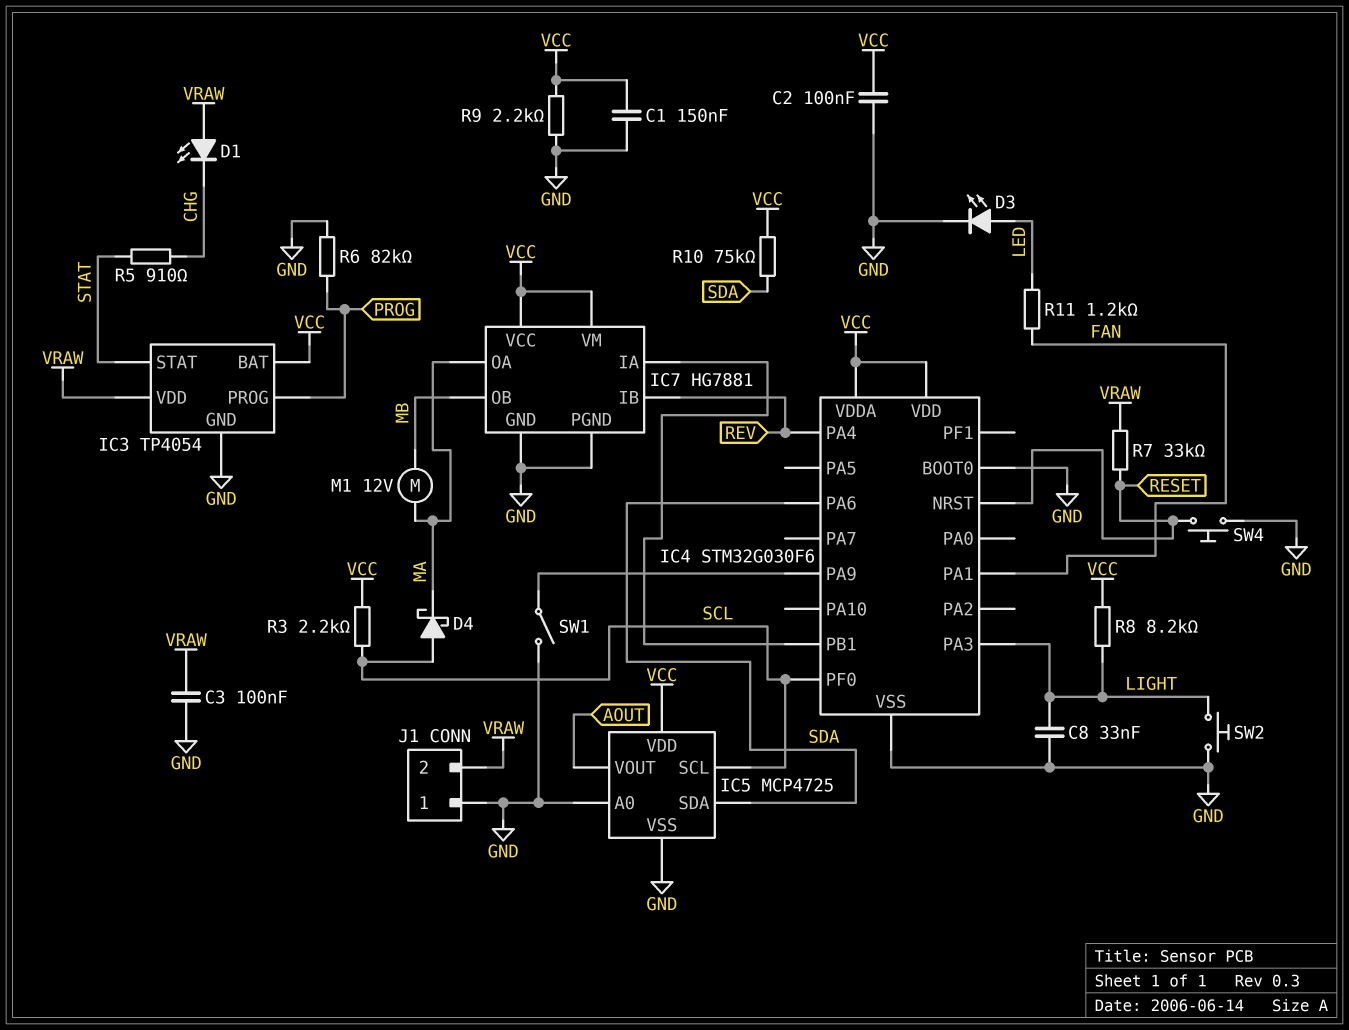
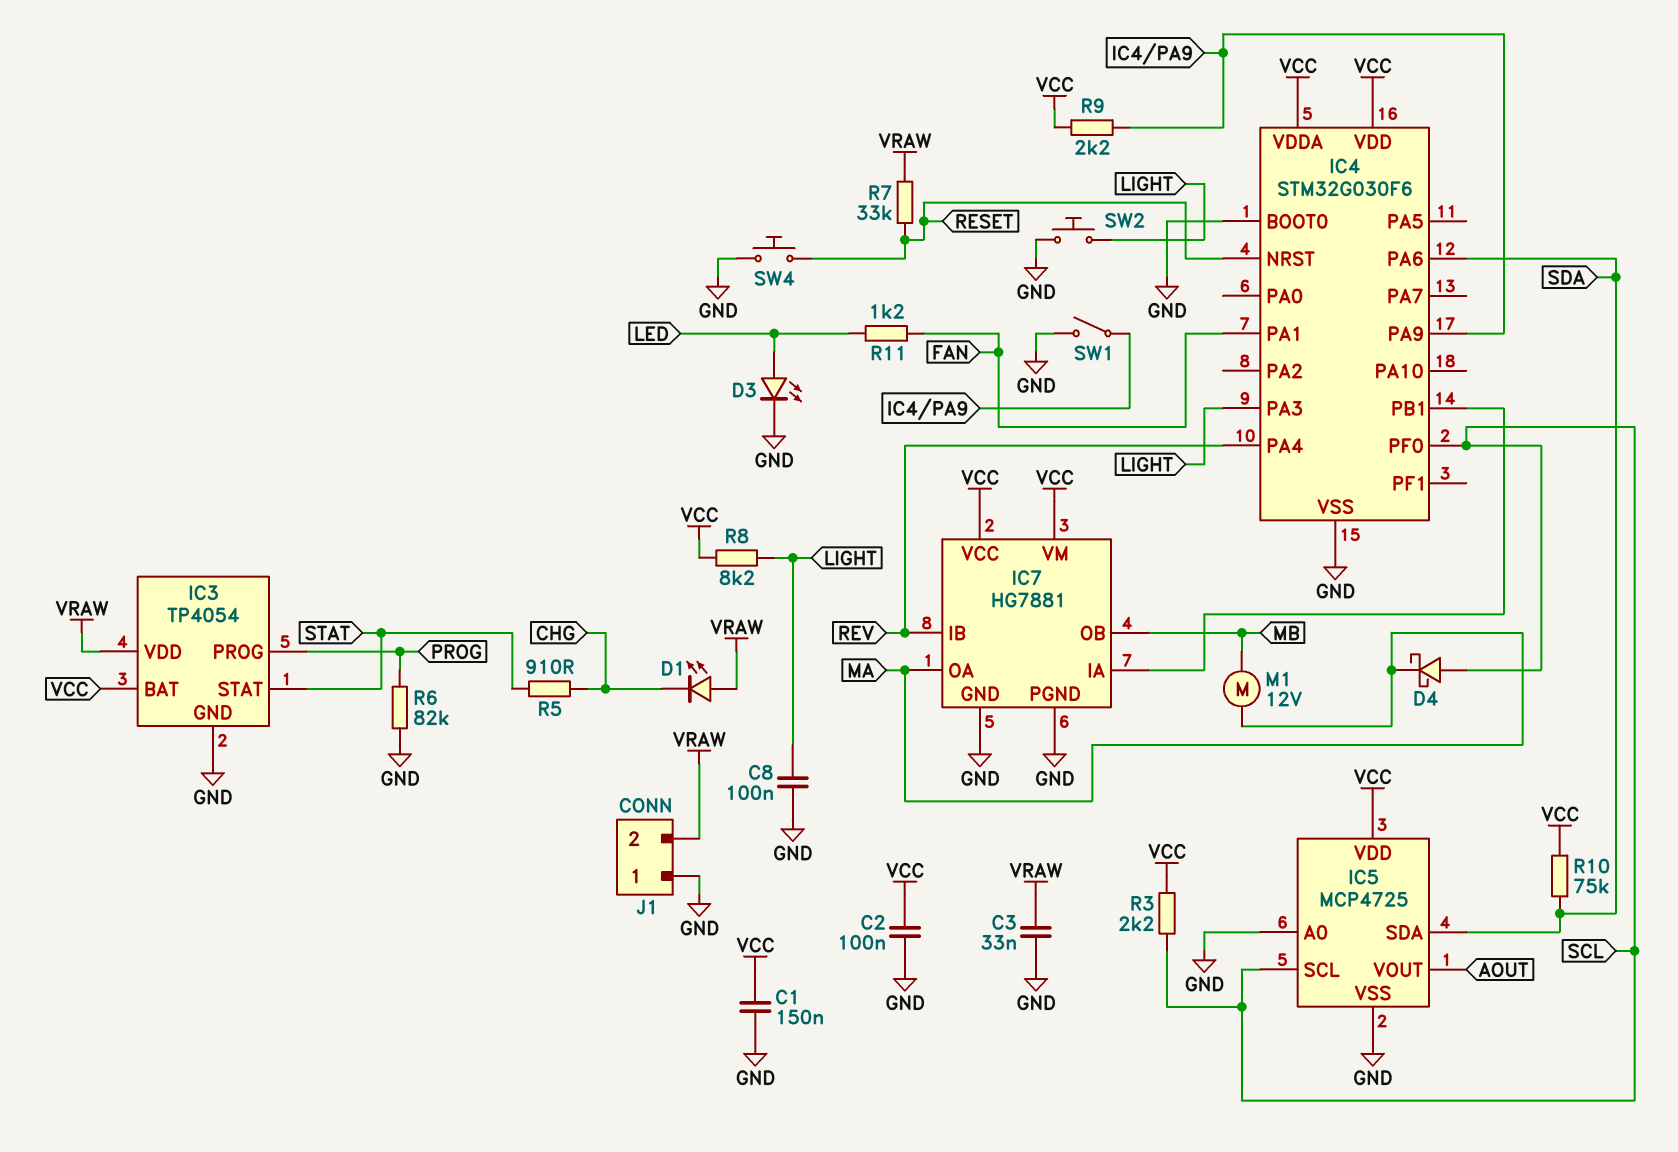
C3: 100nF (GND, VRAW) -> 33nF (GND, VRAW)
C8: 33nF (GND, LIGHT) -> 100nF (GND, LIGHT)
R9: 2.2k (GND, VCC) -> 2.2k (IC4/PA9, VCC)

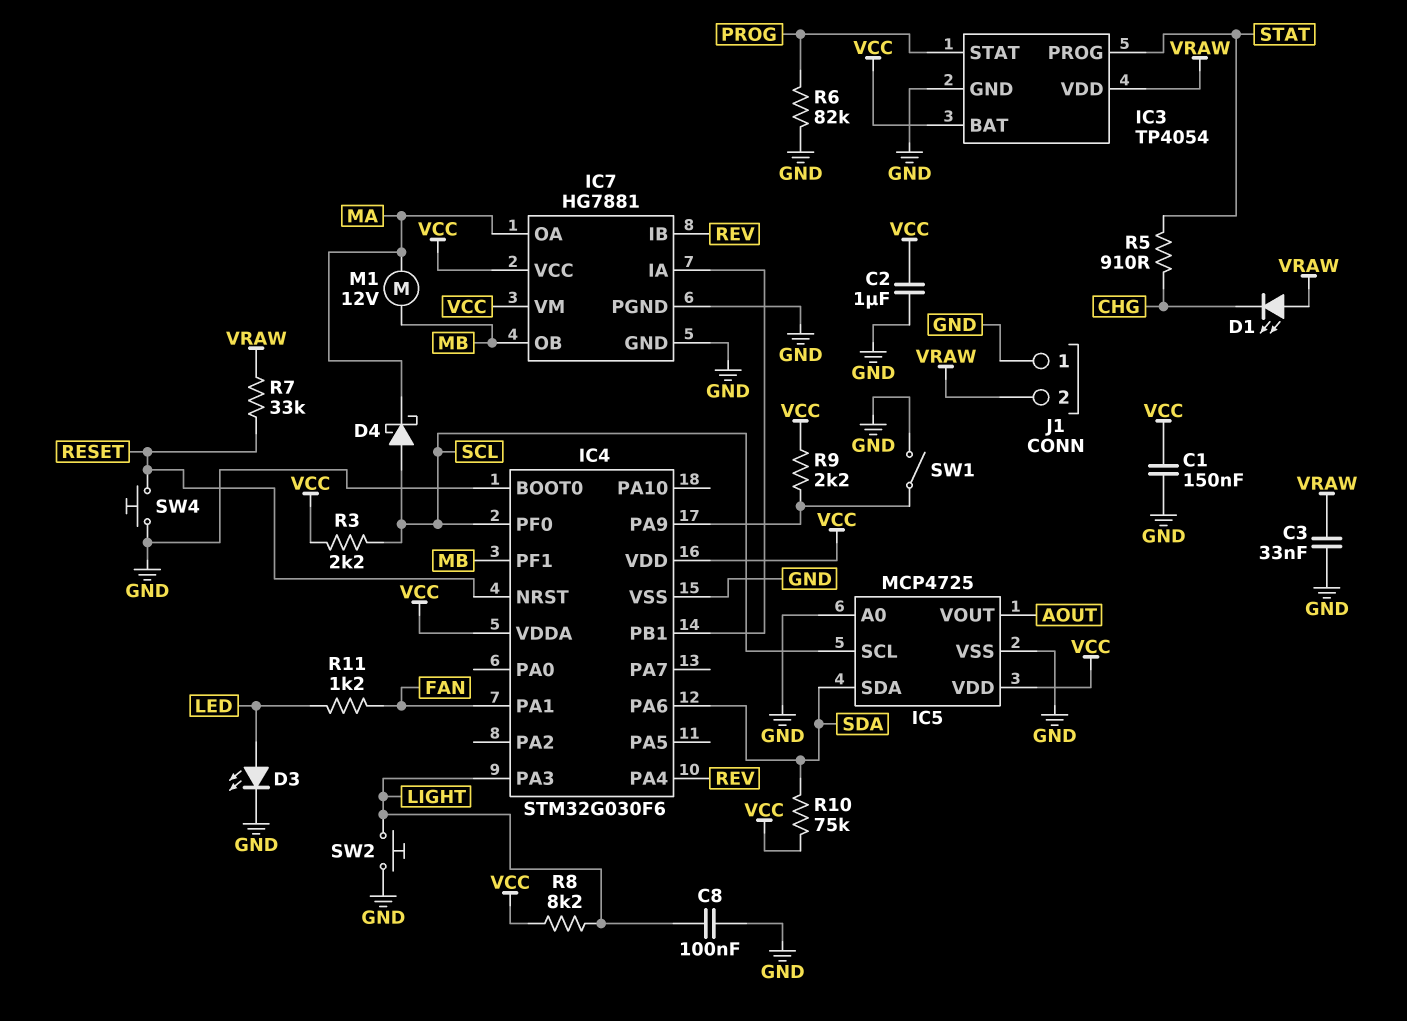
C2: 100nF (GND, VCC) -> 1uF (GND, VCC)
IC3 pin PROG: PROG -> STAT
IC3 pin STAT: STAT -> PROG
IC4 pin PF1: none -> MB

